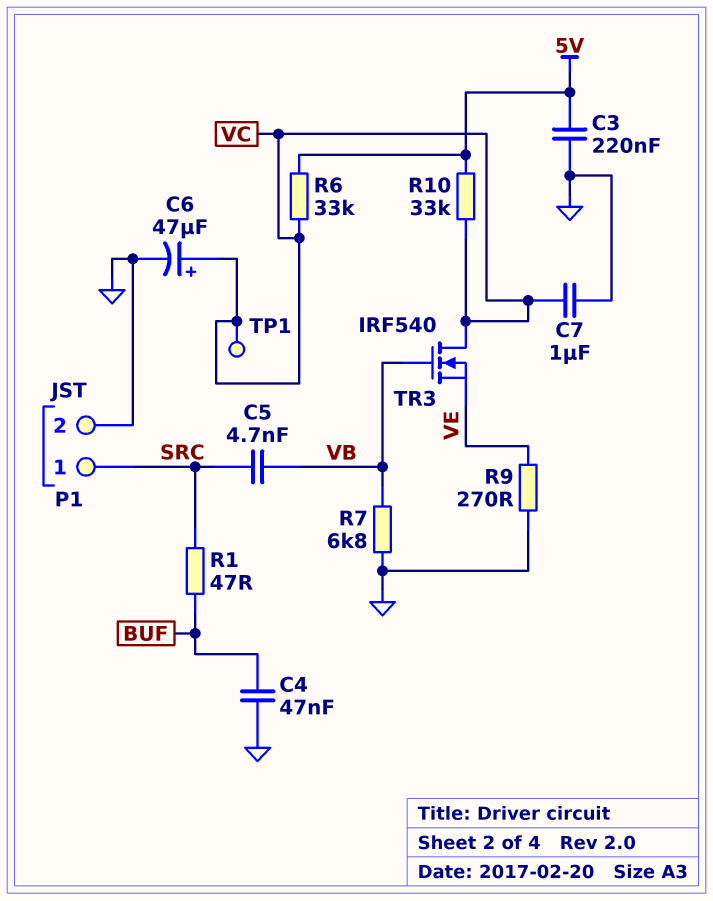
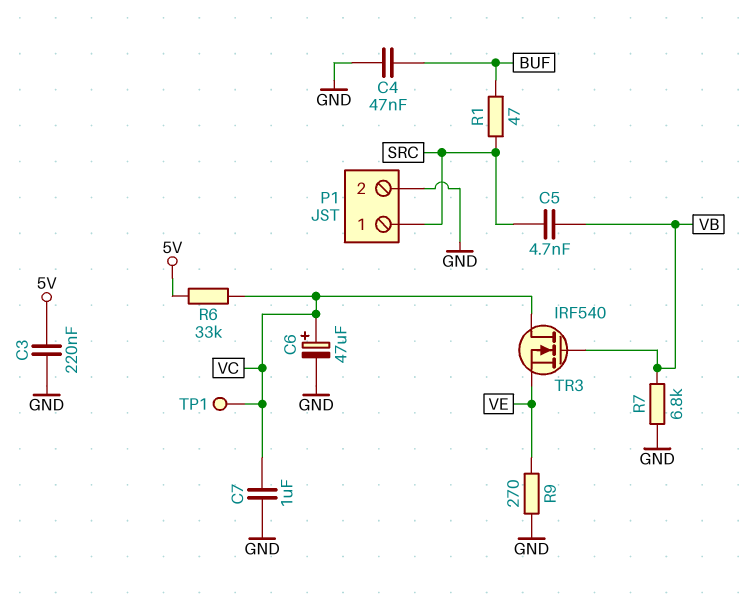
R10: 33k (5V, VC) -> none

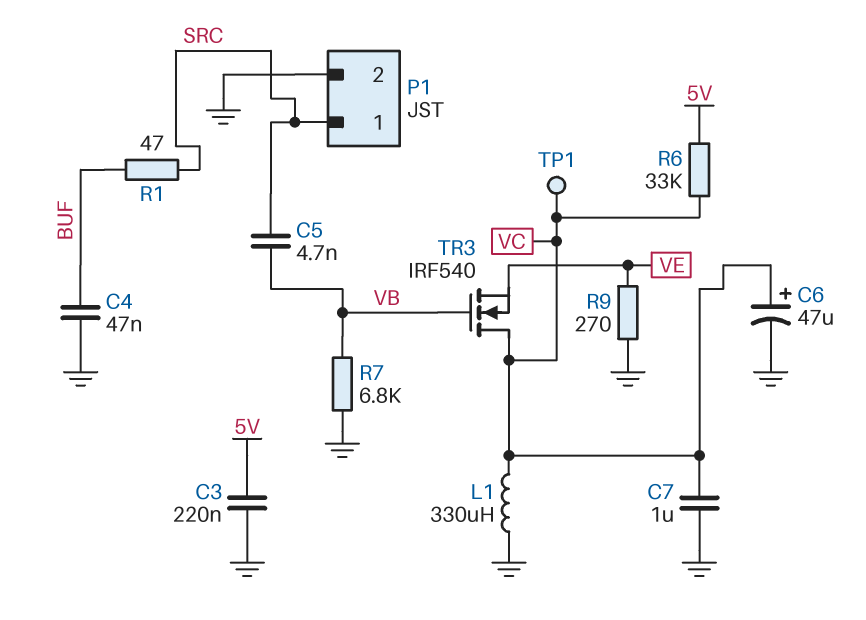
L1: none -> 330uH (GND, VC)

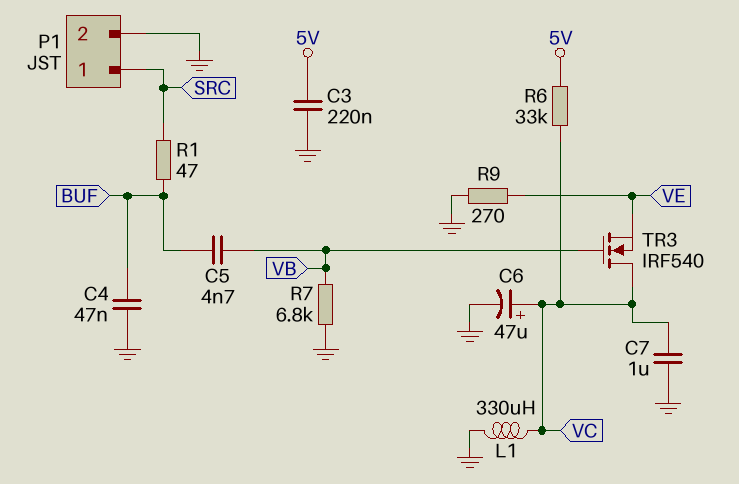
C5: 4.7nF (SRC, VB) -> 4.7nF (BUF, VB)
TP1: test point (VC) -> none

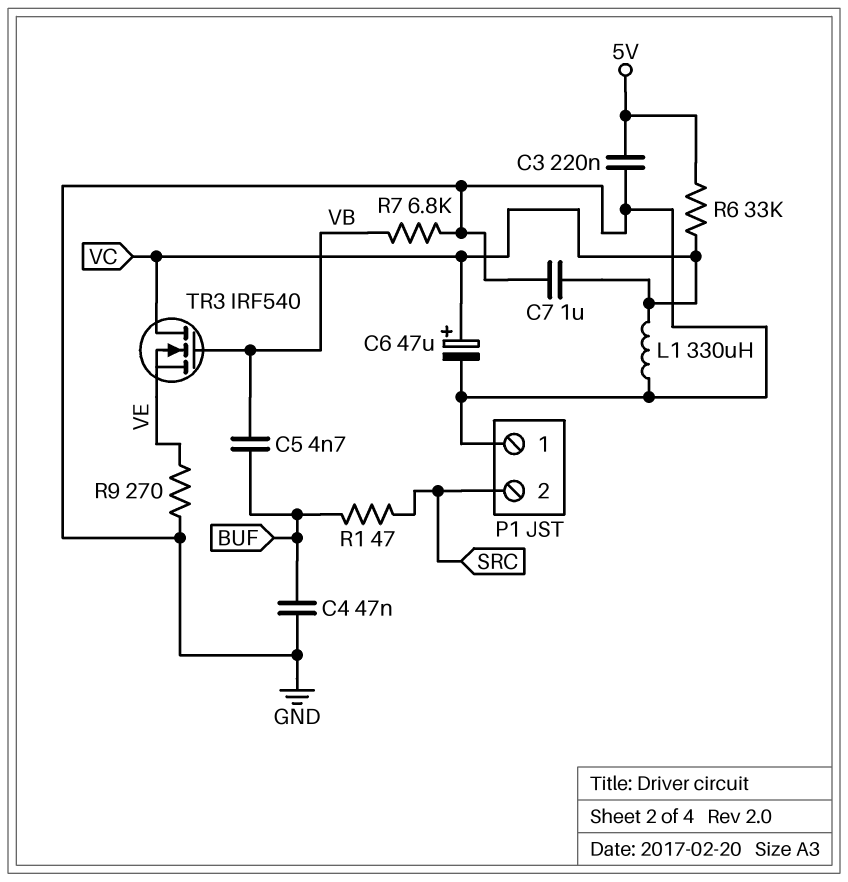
P1 pin 1: SRC -> GND
P1 pin 2: GND -> SRC

